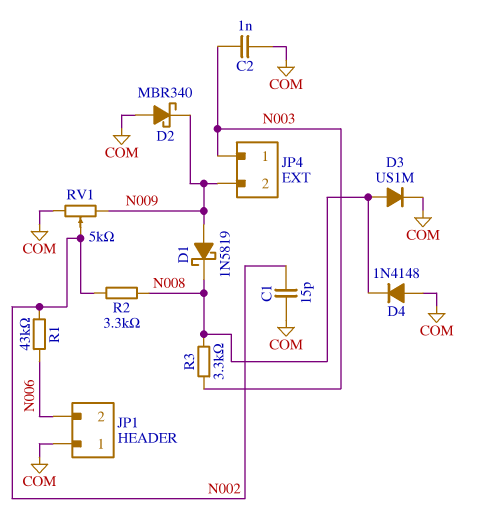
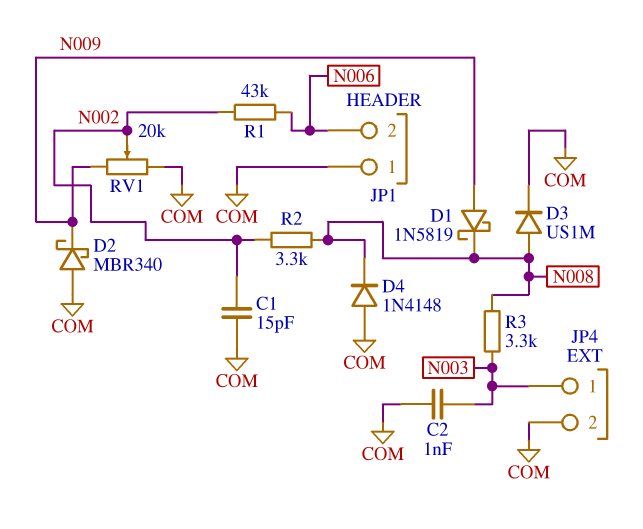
JP4 pin 2: N009 -> COM
RV1: 5k (COM, N009, wiper N002) -> 20k (COM, N009, wiper N002)

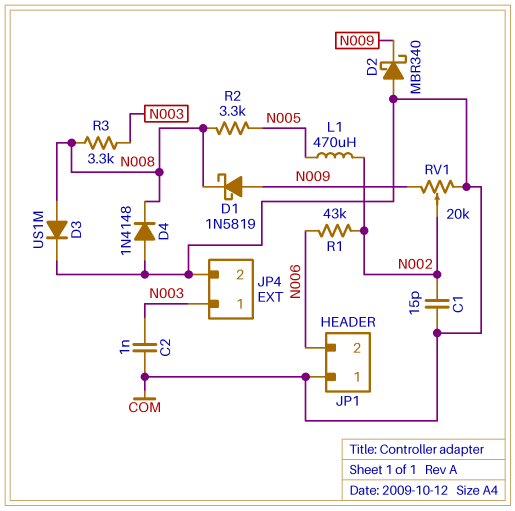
L1: none -> 470uH (N002, N005)
R2: 3.3k (N002, N008) -> 3.3k (N005, N008)

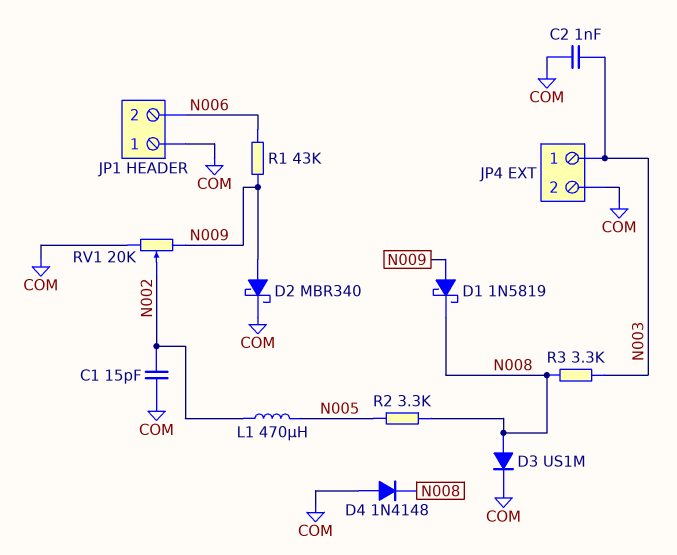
D2: schottky MBR340 (A COM, K N009) -> schottky MBR340 (A N009, K COM)
R1: 43k (N002, N006) -> 43k (N006, N009)

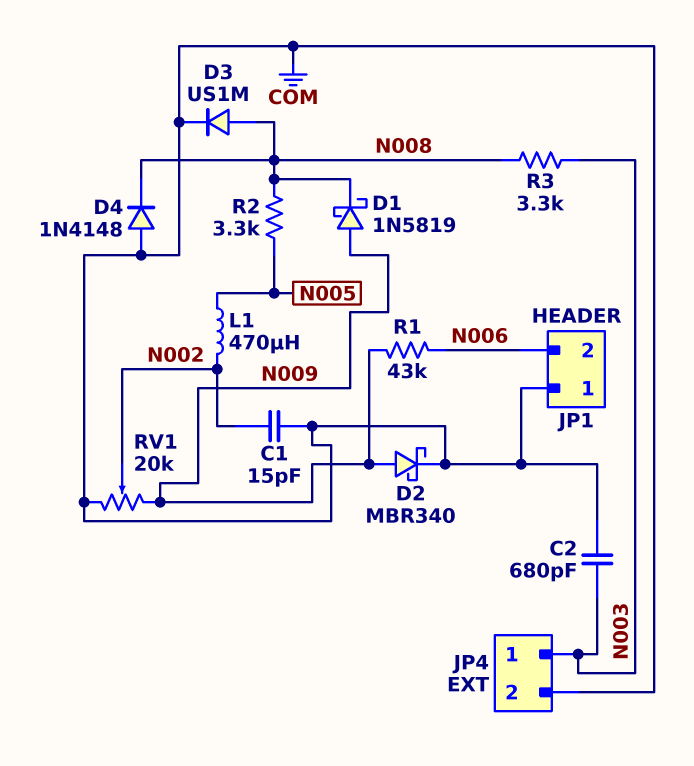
C2: 1nF (COM, N003) -> 680pF (COM, N003)

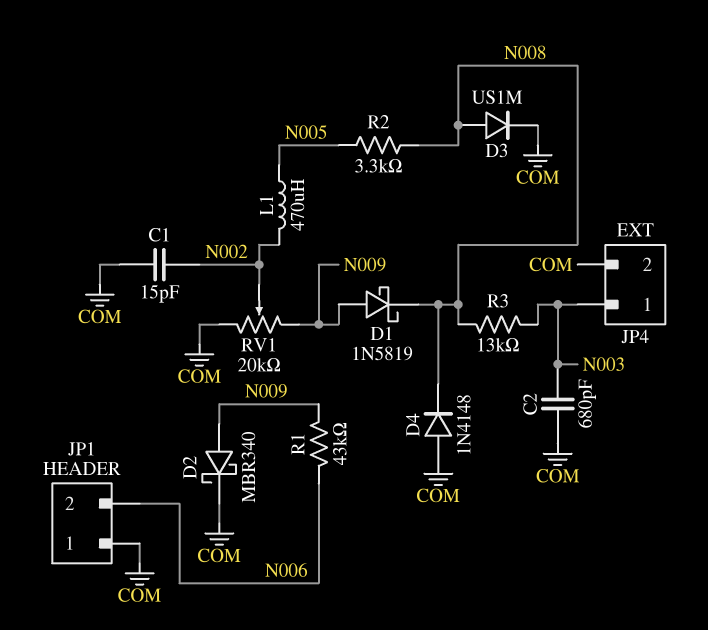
R3: 3.3k (N003, N008) -> 13k (N003, N008)

